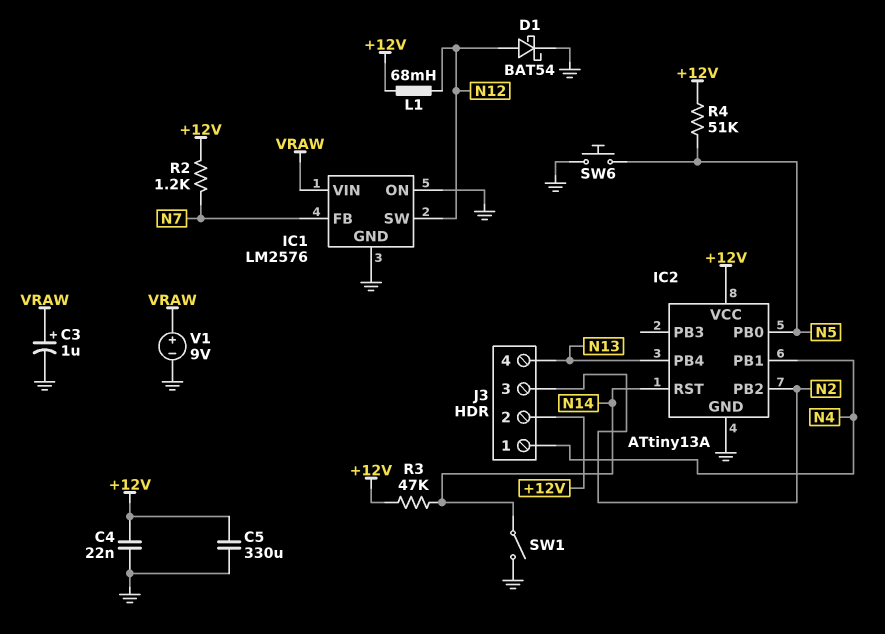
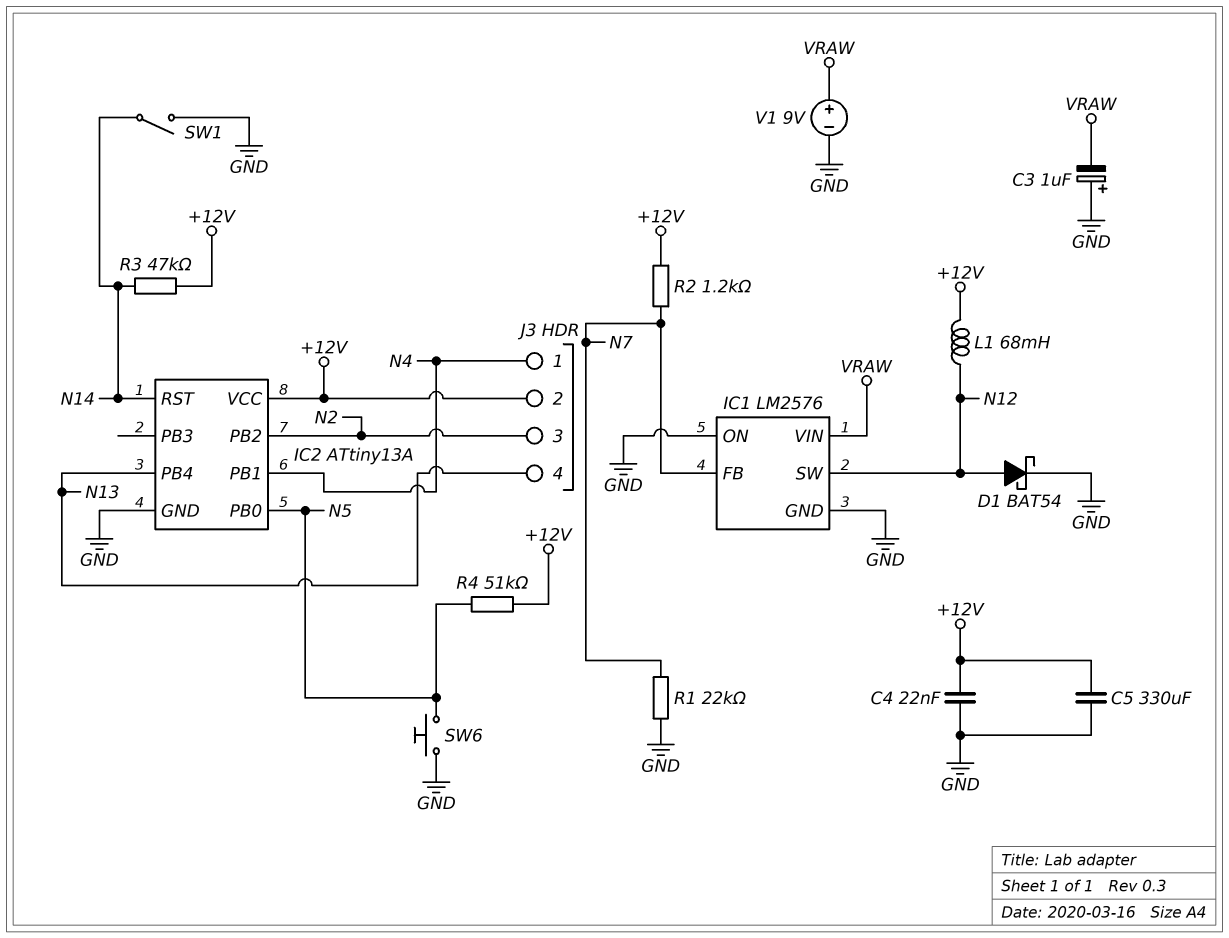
C3: 1uF (plus VRAW, minus GND) -> 1uF (plus GND, minus VRAW)
R1: none -> 22k (GND, N7)

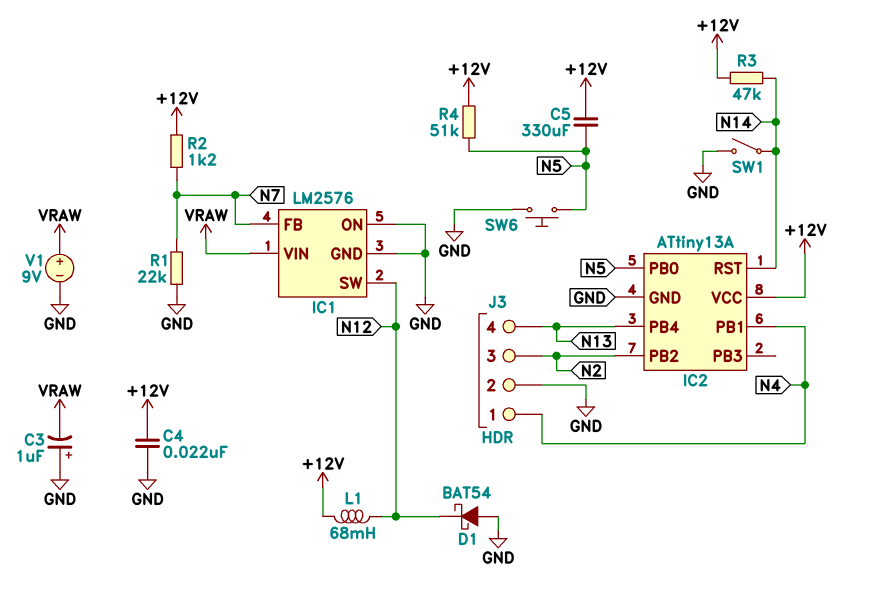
C5: 330uF (+12V, GND) -> 330uF (+12V, N5)
D1: schottky BAT54 (A N12, K GND) -> schottky BAT54 (A GND, K N12)
J3 pin 2: +12V -> GND

